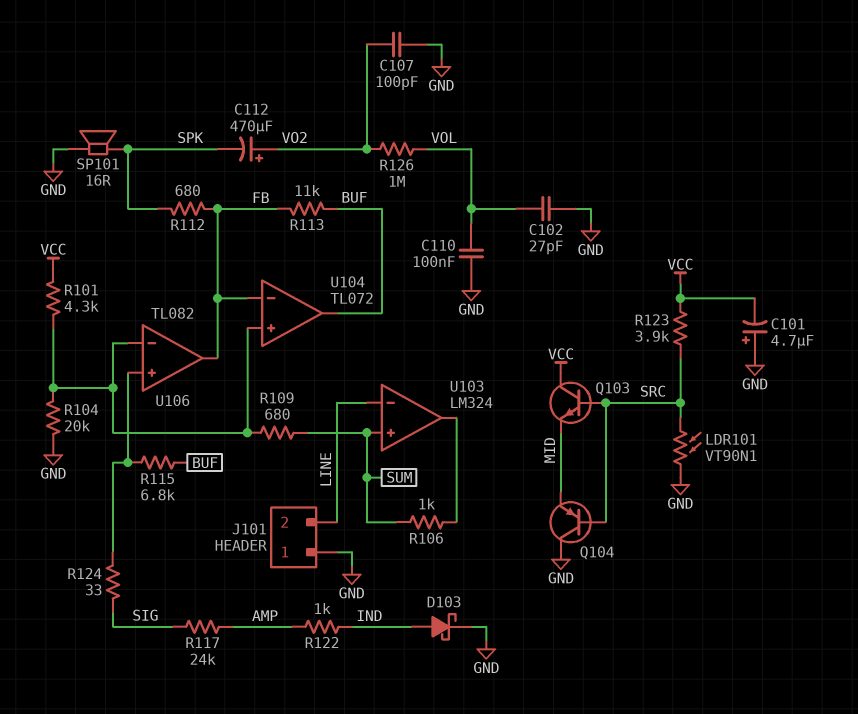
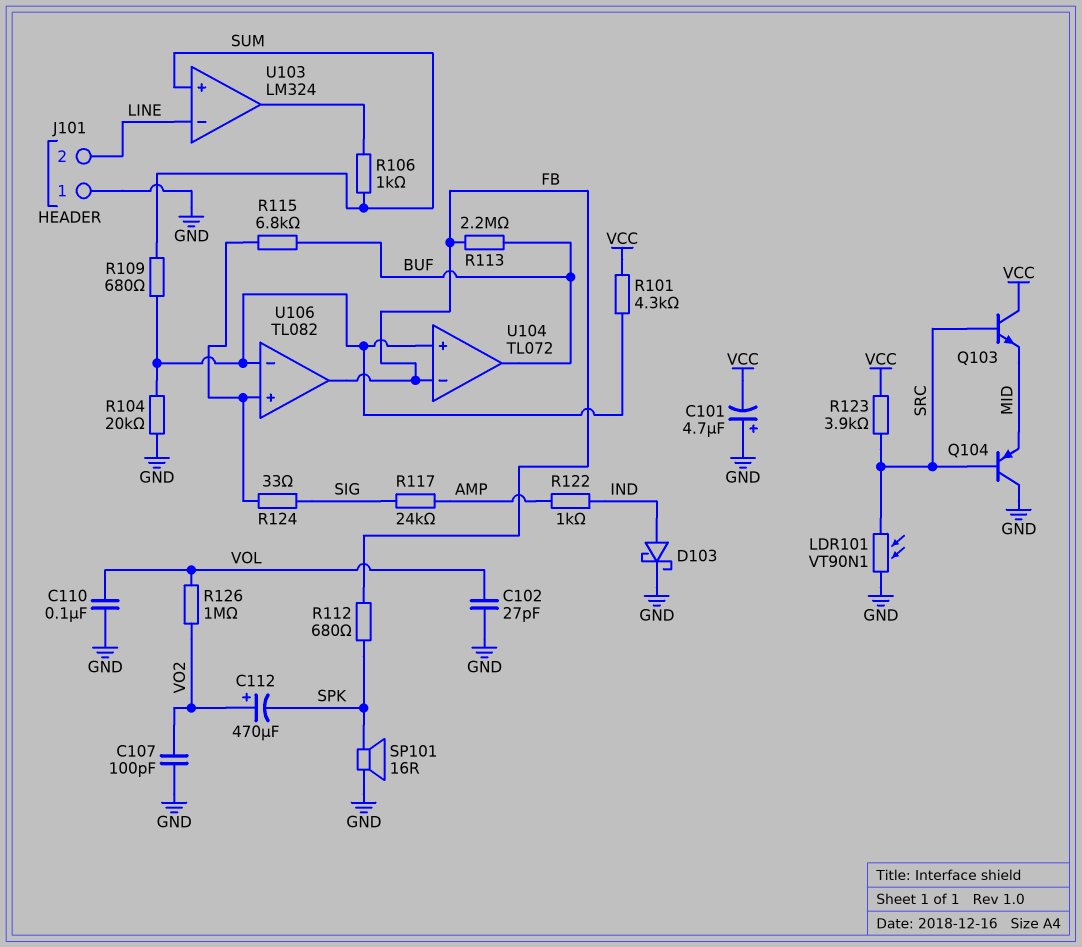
R113: 11k (BUF, FB) -> 2.2M (BUF, FB)

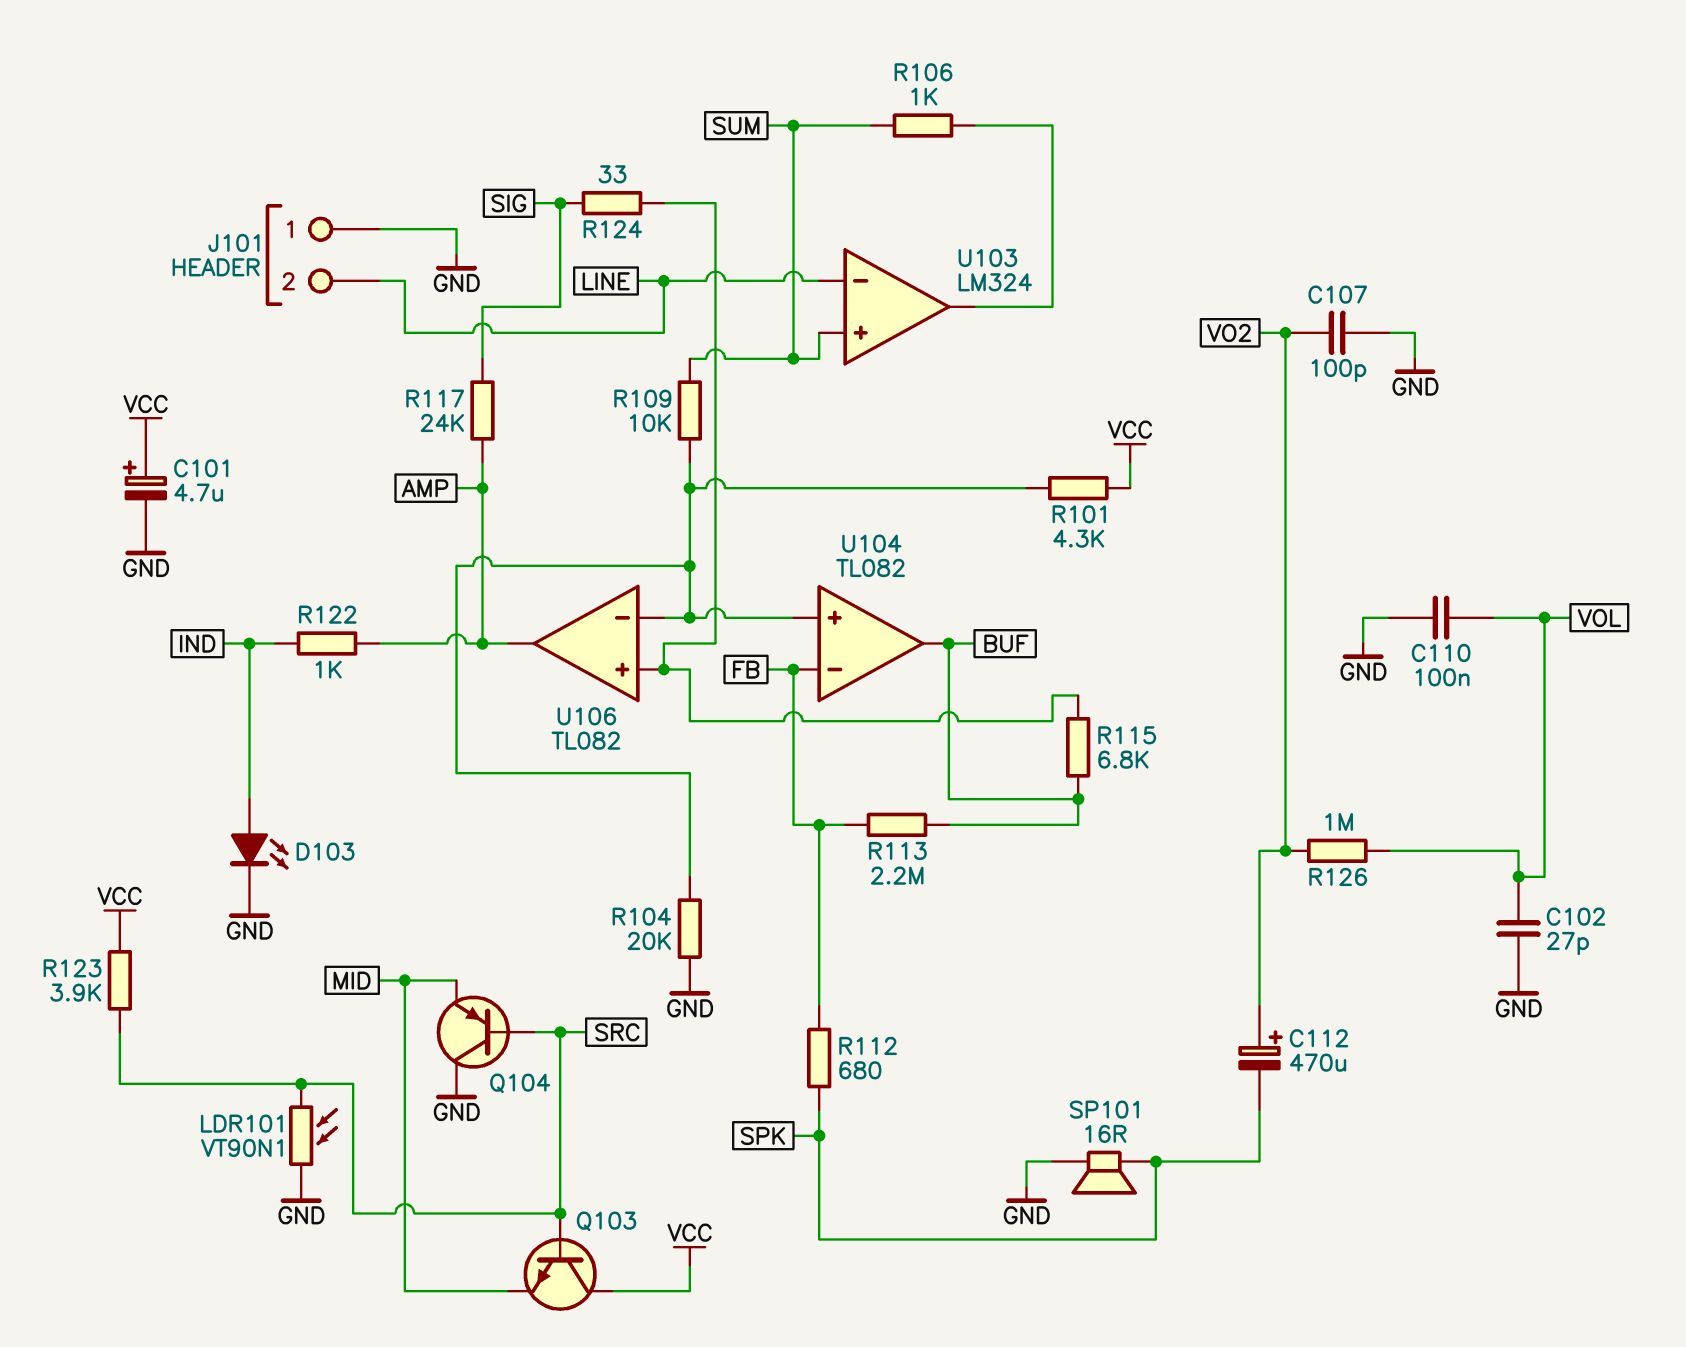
C101: 4.7uF (plus GND, minus VCC) -> 4.7uF (plus VCC, minus GND)
D103: schottky (A IND, K GND) -> LED (A IND, K GND)
R109: 680 (SUM, U104/in+) -> 10k (SUM, U104/in+)
U104: TL072 -> TL082
U106 pin out: FB -> AMP

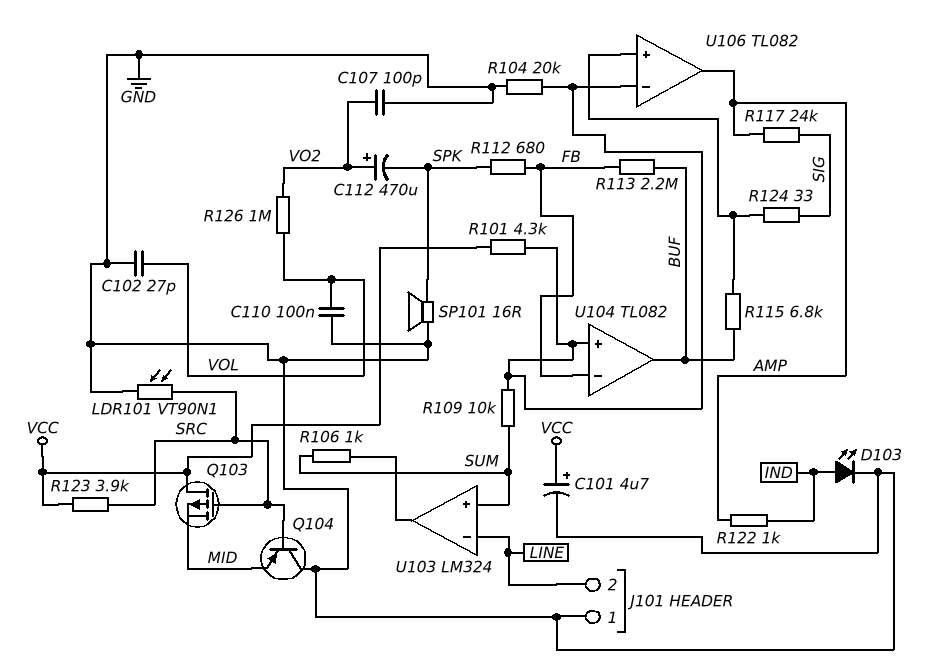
Q103: NPN (B SRC, C VCC, E MID) -> PMOS (G SRC, D VCC, S MID)

